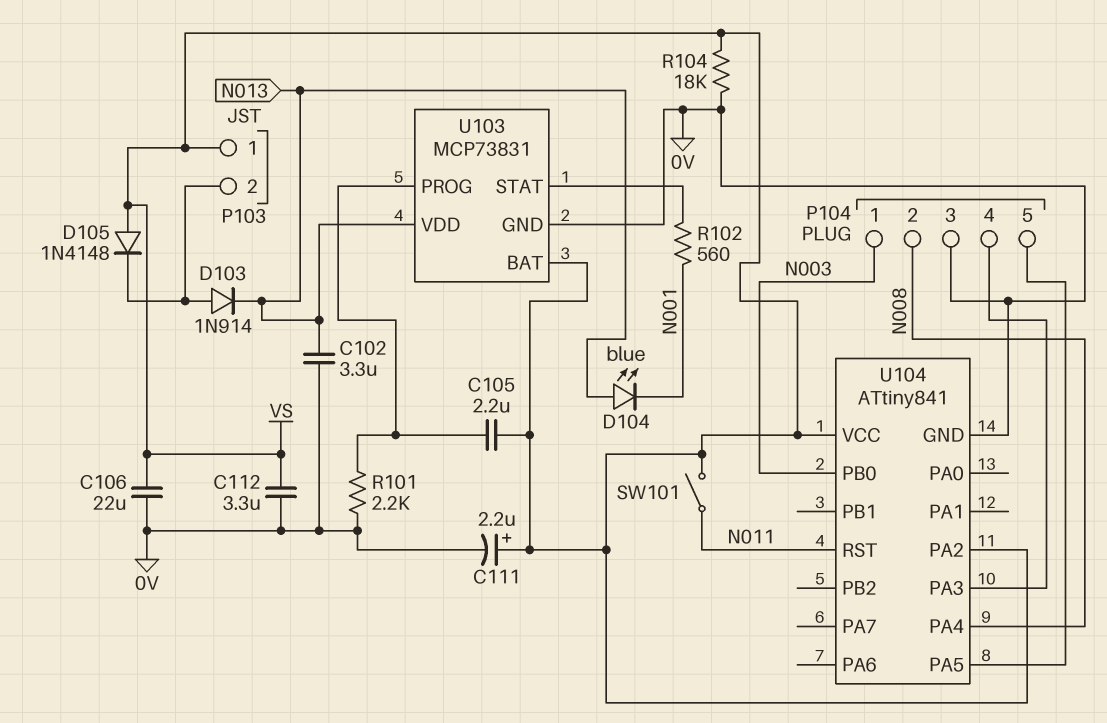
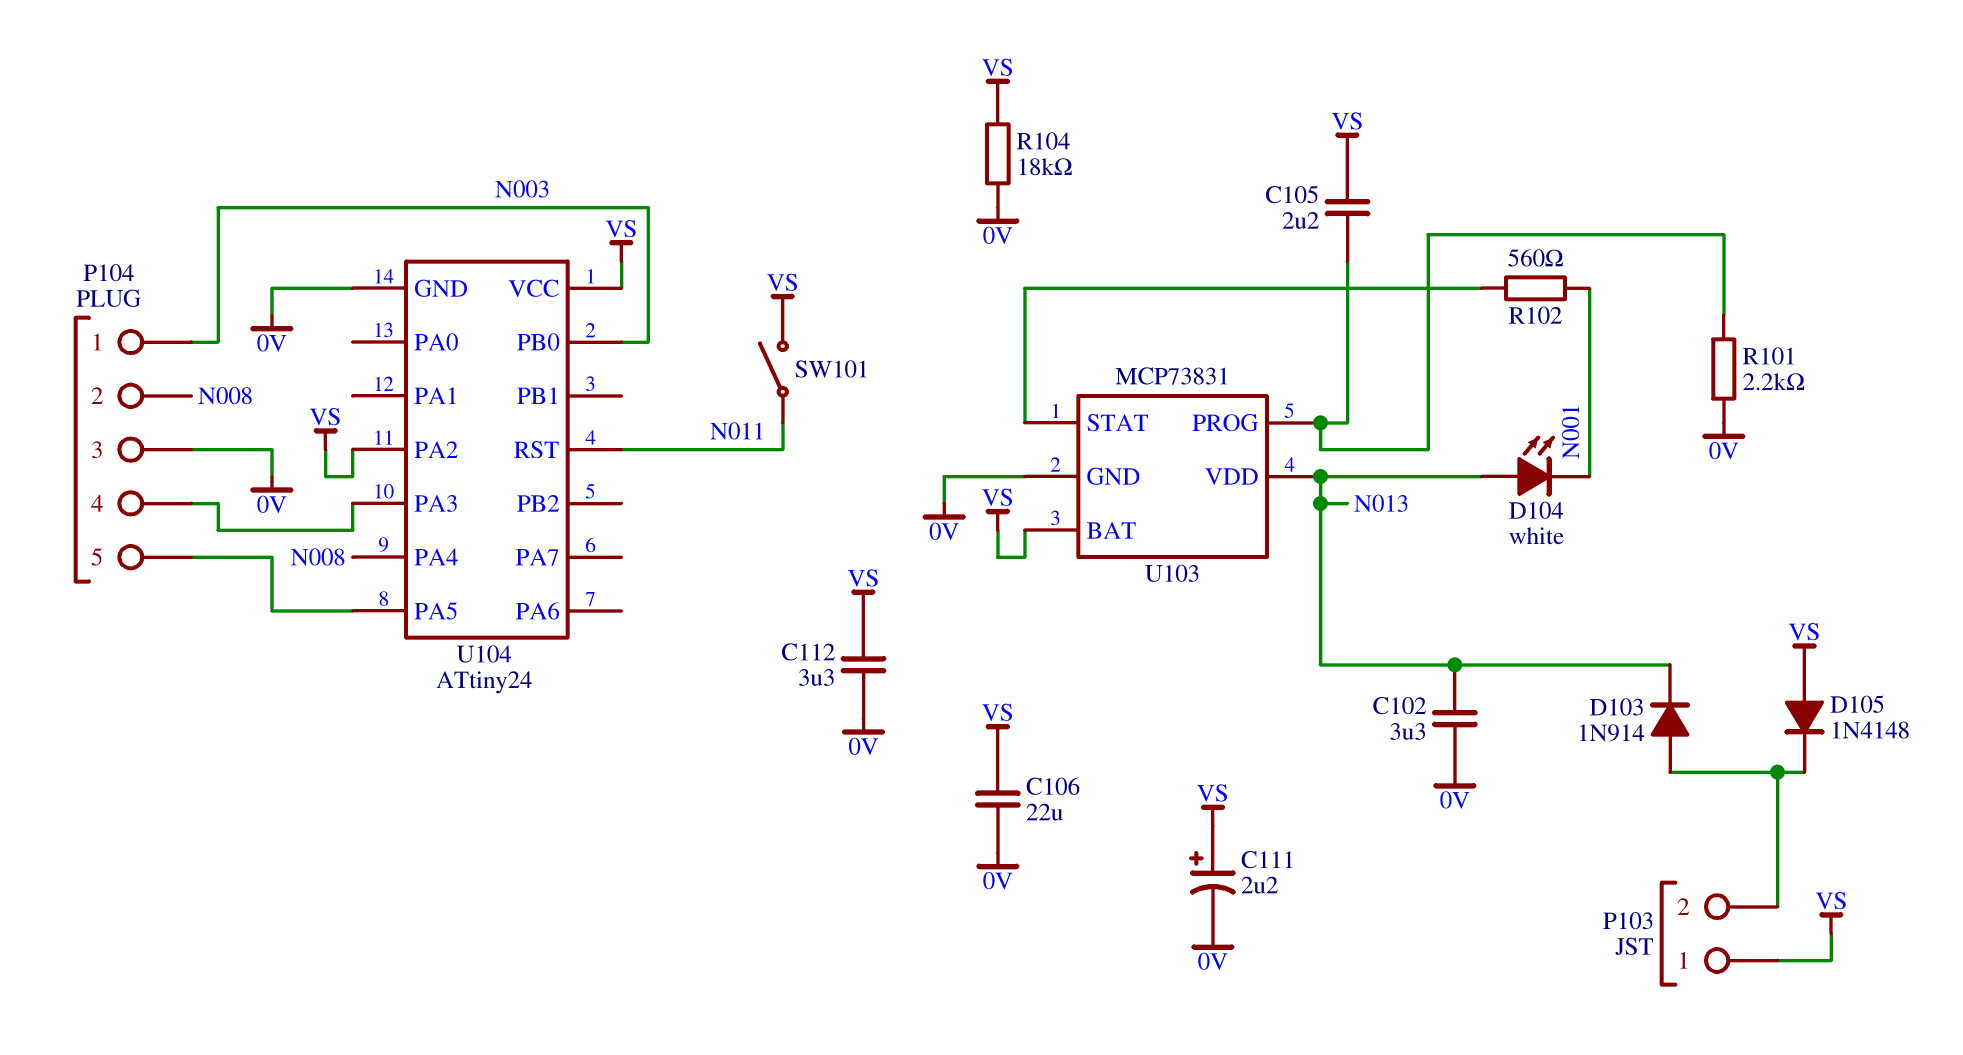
D104: LED blue (A N013, K N001) -> LED white (A N013, K N001)
U104: ATtiny841 -> ATtiny24

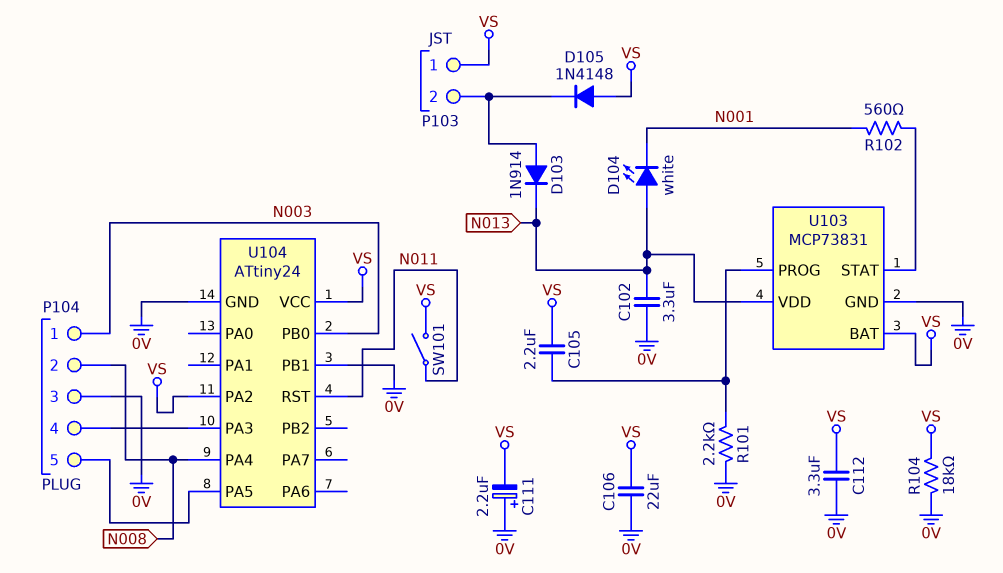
C111: 2.2uF (plus VS, minus 0V) -> 2.2uF (plus 0V, minus VS)
U104 pin PB1: none -> 0V

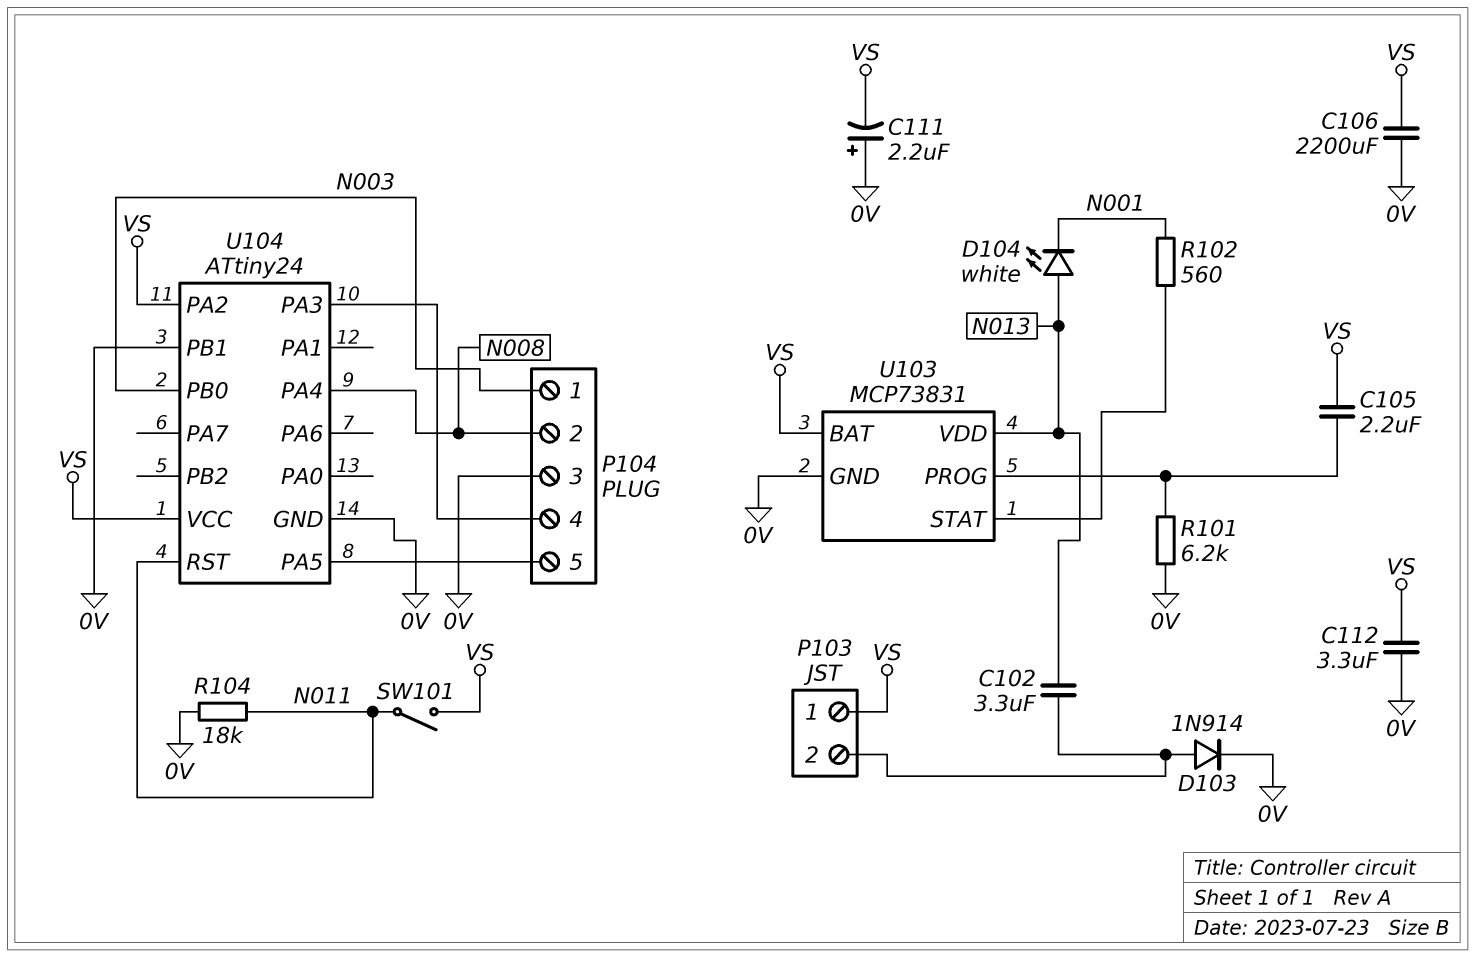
C102: 3.3uF (0V, N013) -> 3.3uF (N013, P103/2)
C106: 22uF (0V, VS) -> 2200uF (0V, VS)
D103: diode 1N914 (A P103/2, K N013) -> diode 1N914 (A P103/2, K 0V)
D105: diode 1N4148 (A VS, K P103/2) -> none
R101: 2.2k (0V, U103/PROG) -> 6.2k (0V, U103/PROG)
R104: 18k (0V, VS) -> 18k (0V, N011)

